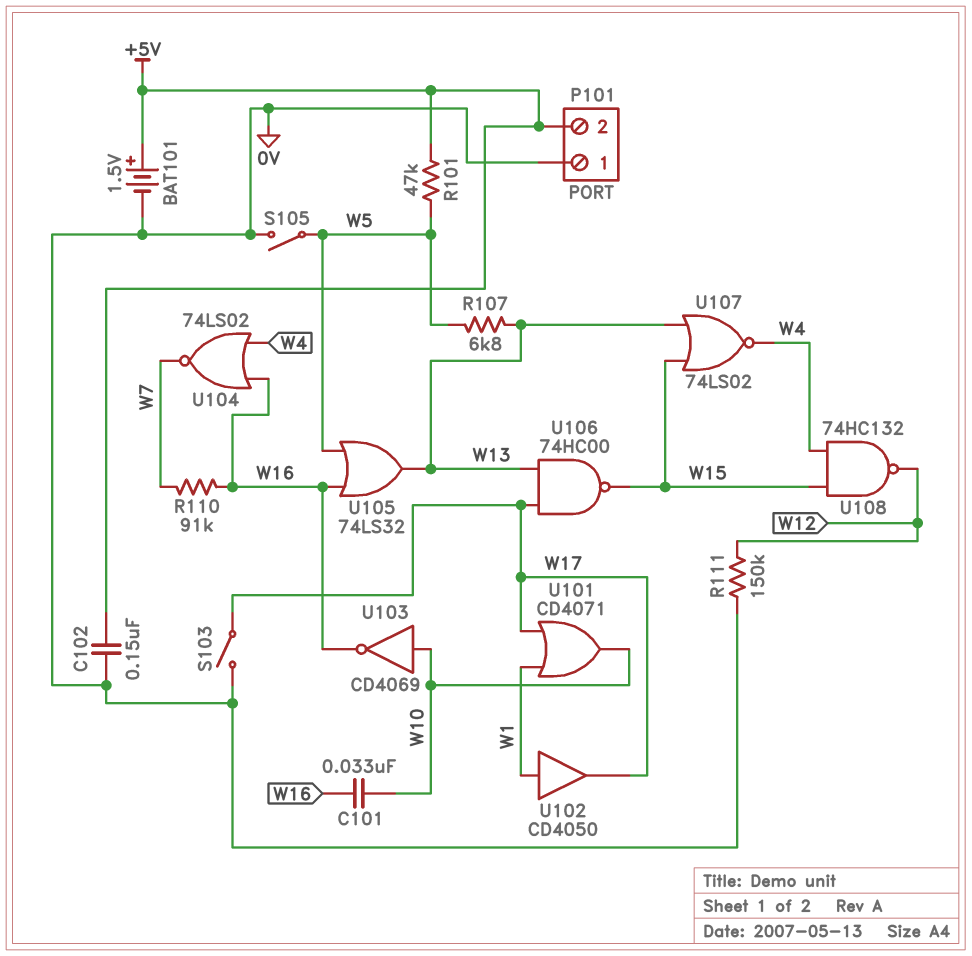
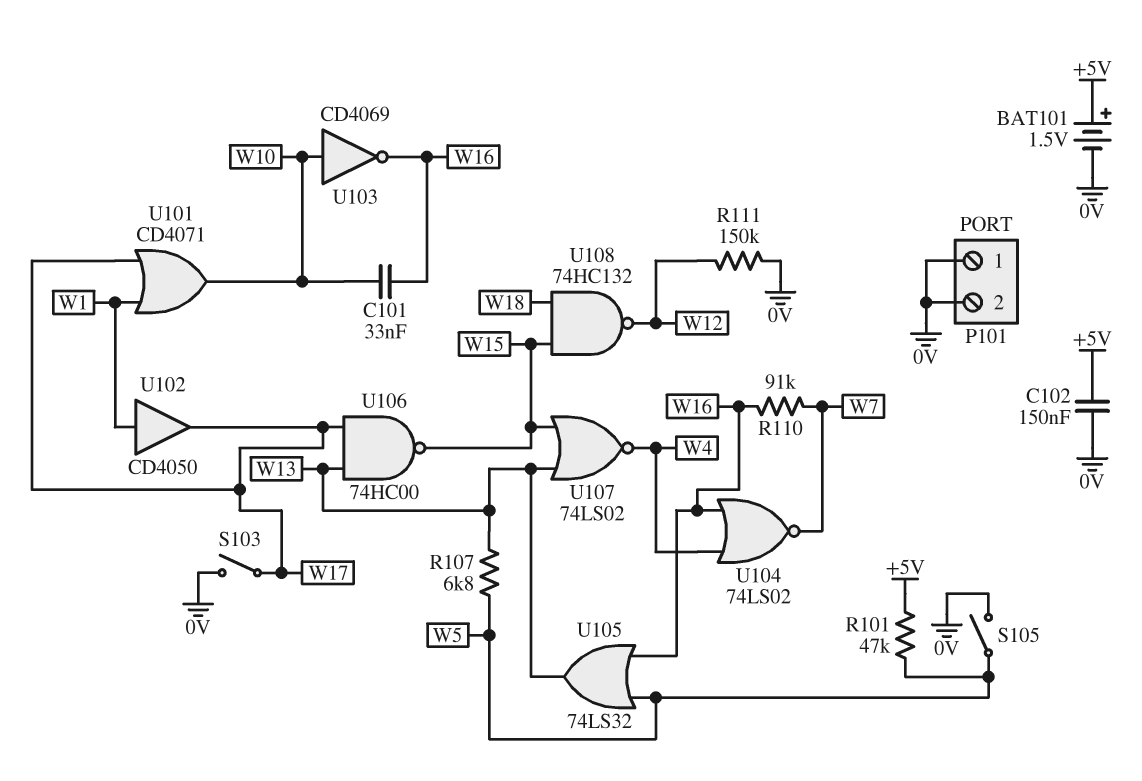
P101 pin 2: +5V -> 0V
U108: NAND 74HC132 (in W4, in W15, out W12) -> NAND 74HC132 (in W15, in W18, out W12)

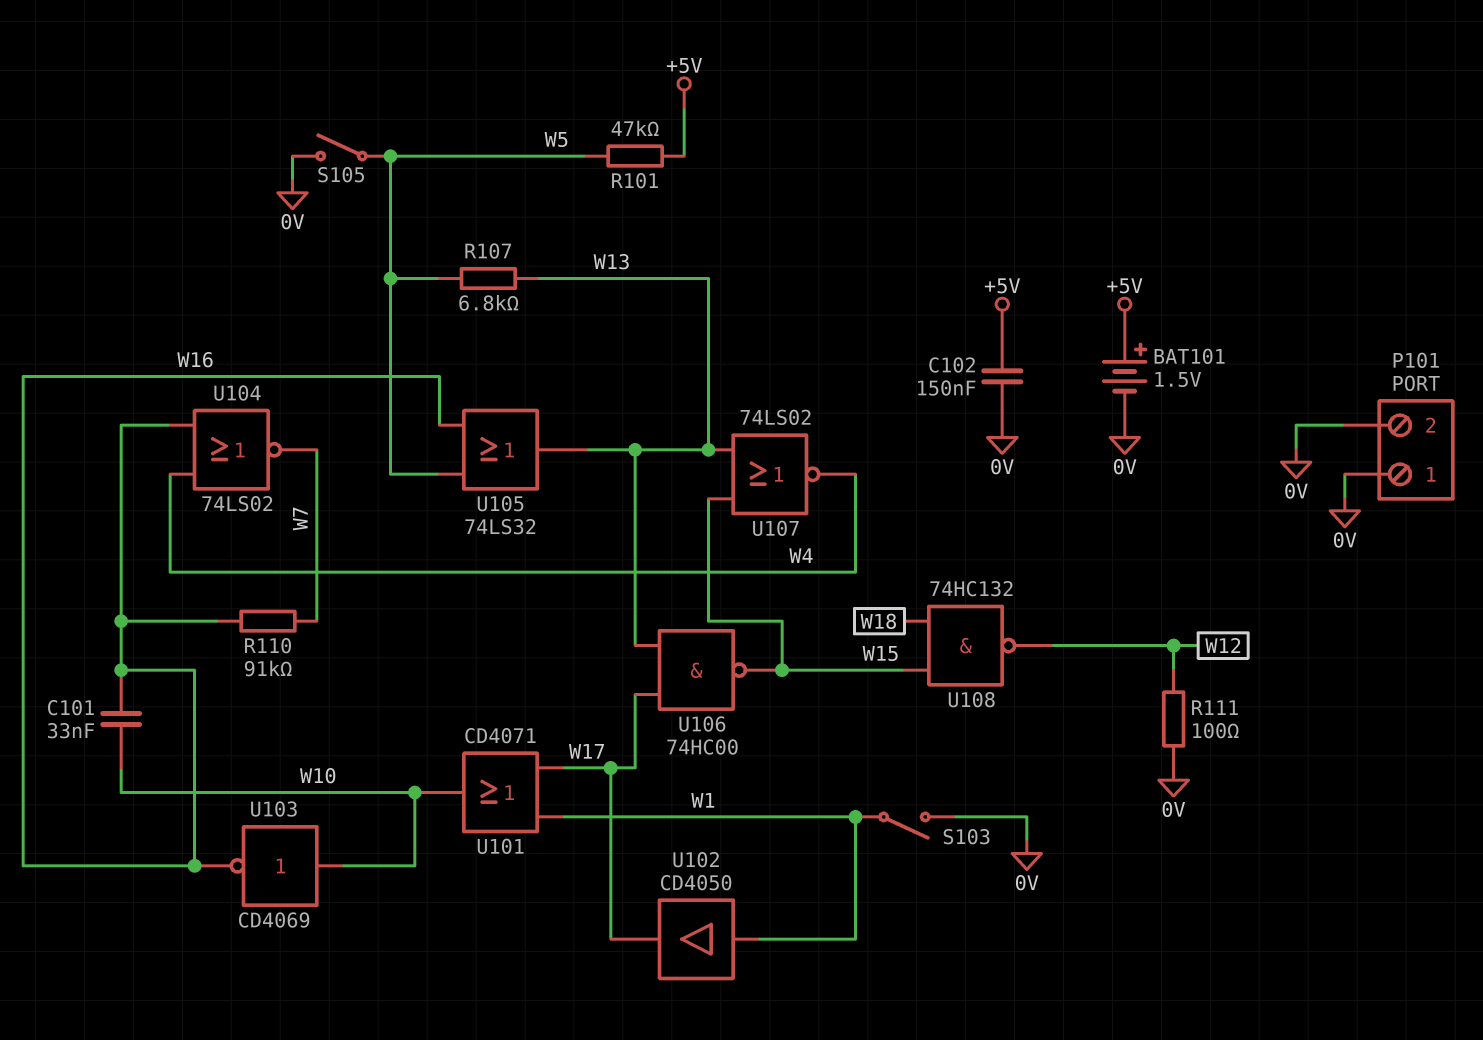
R111: 150k (0V, W12) -> 100 (0V, W12)
S103: switch (0V, W17) -> switch (0V, W1)

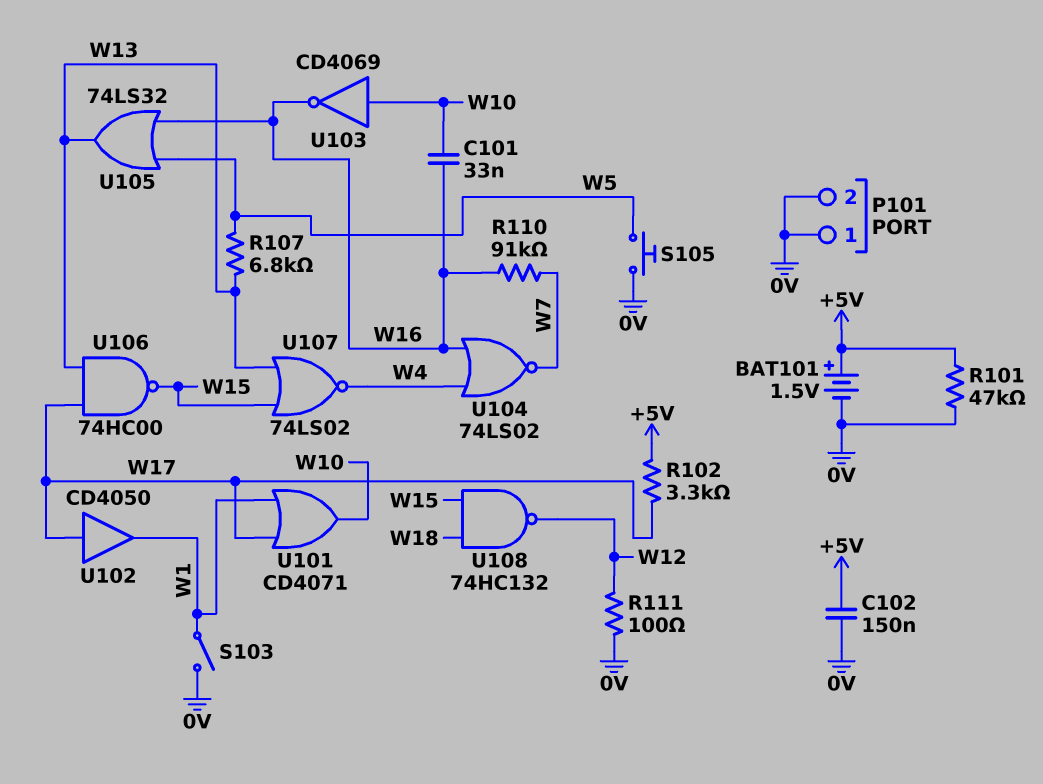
R101: 47k (+5V, W5) -> 47k (+5V, 0V)
R102: none -> 3.3k (+5V, W17)
S105: switch (0V, W5) -> button (0V, W5)
U102: buffer CD4050 (in W1, out W17) -> buffer CD4050 (in W17, out W1)

